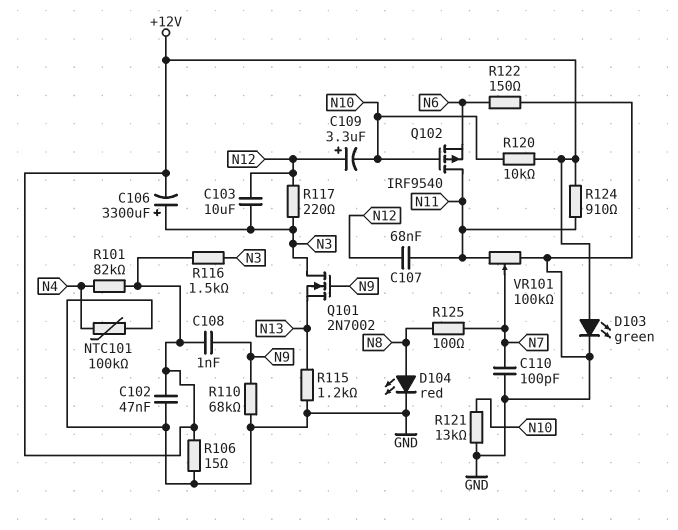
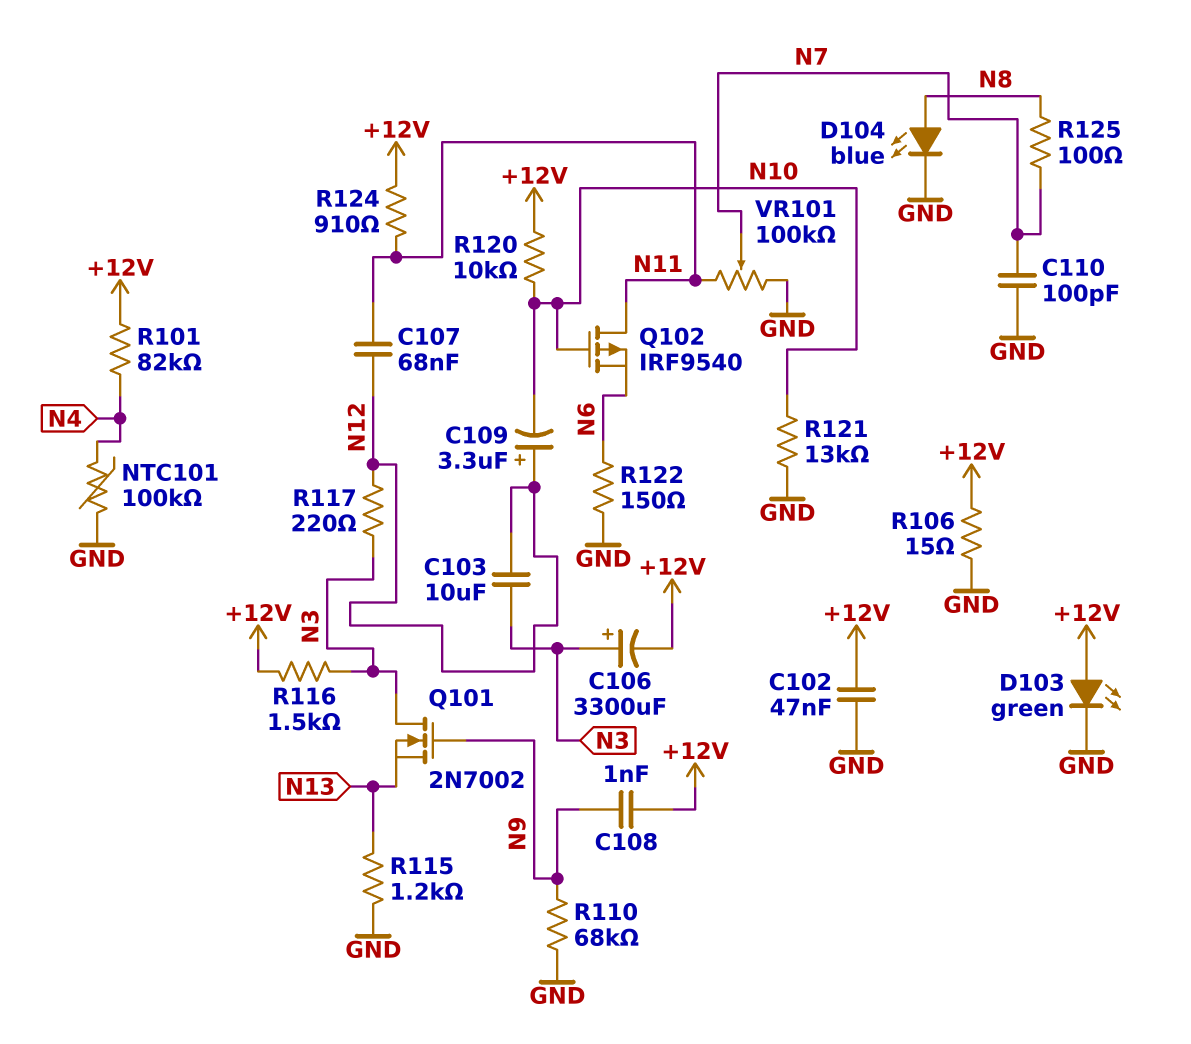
D104: LED red (A N8, K GND) -> LED blue (A N8, K GND)

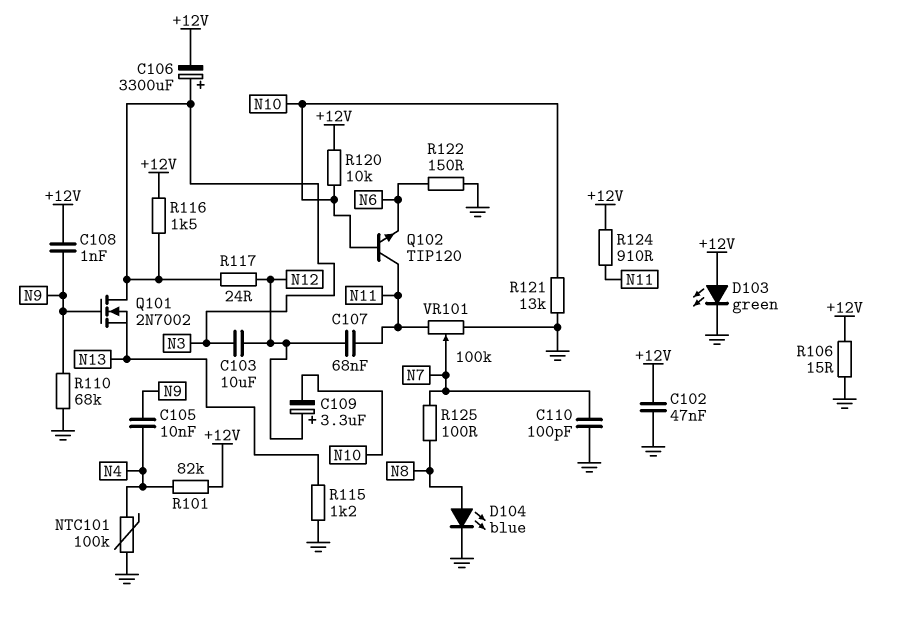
C105: none -> 10nF (N4, N9)
Q102: PMOS IRF9540 (G N10, D N11, S N6) -> NPN TIP120 (B N10, C N11, E N6)
R117: 220 (N3, N12) -> 24 (N3, N12)

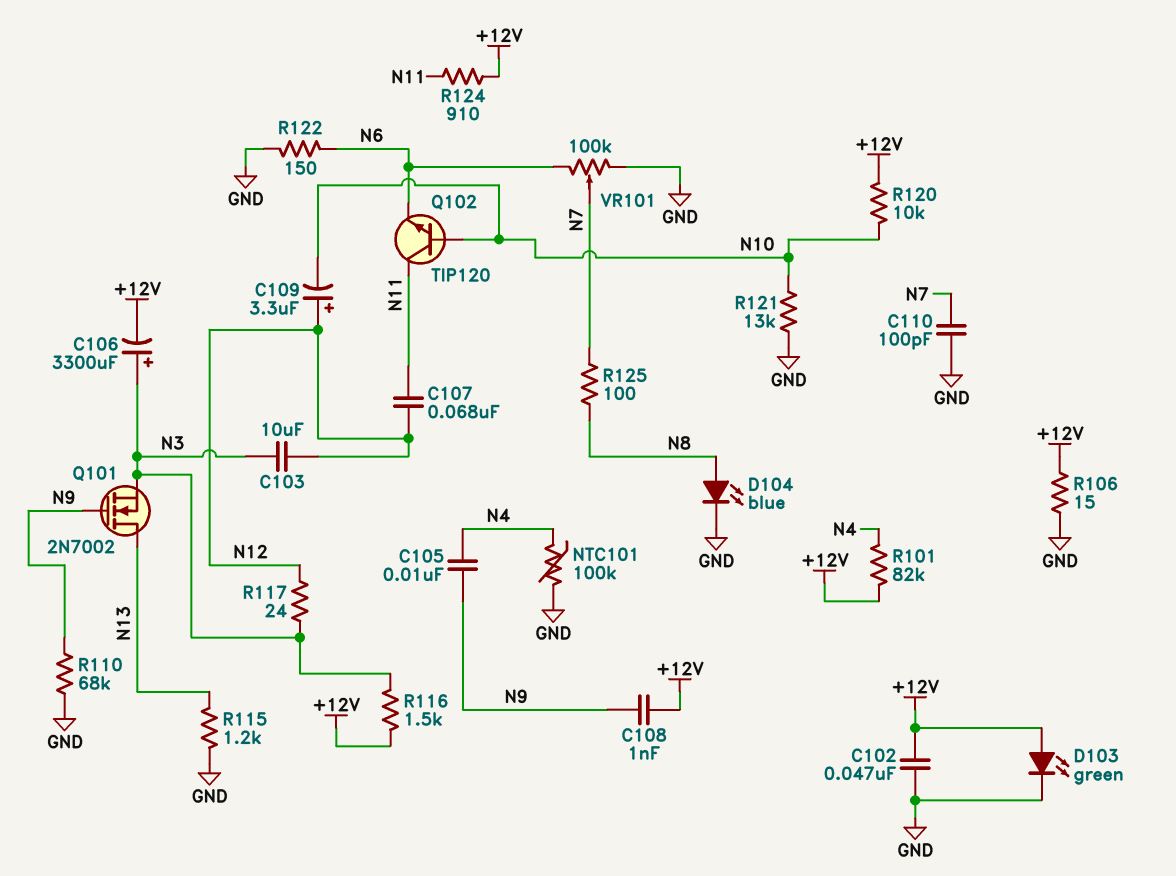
Q101: NMOS 2N7002 (G N9, D N3, S N13) -> NMOS 2N7002 (G N9, D N13, S N3)
VR101: 100k (GND, N11, wiper N7) -> 100k (GND, N6, wiper N7)

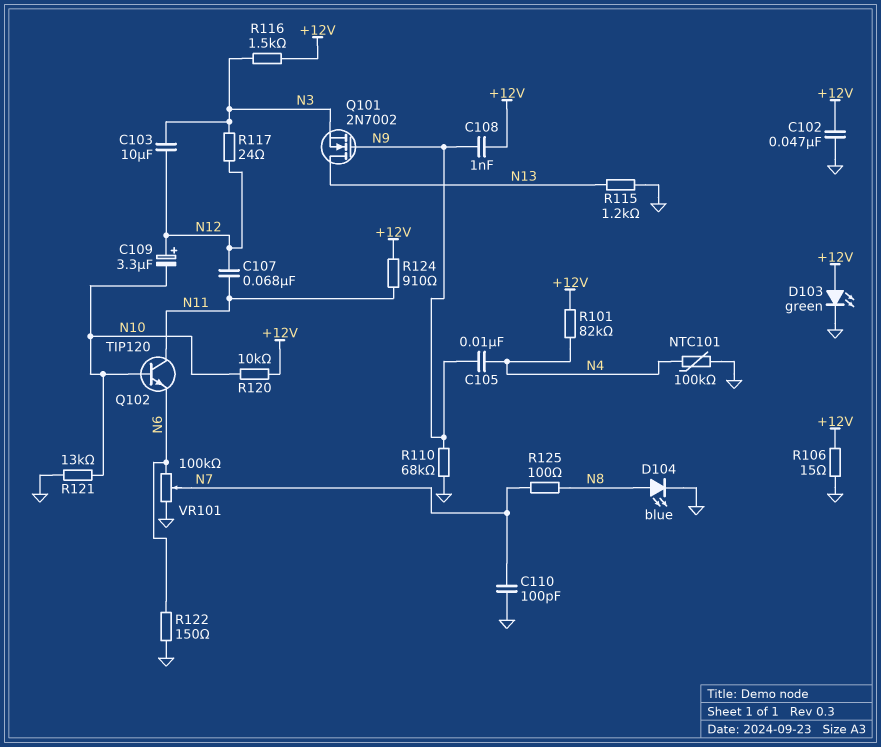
C106: 3300uF (plus N3, minus +12V) -> none

